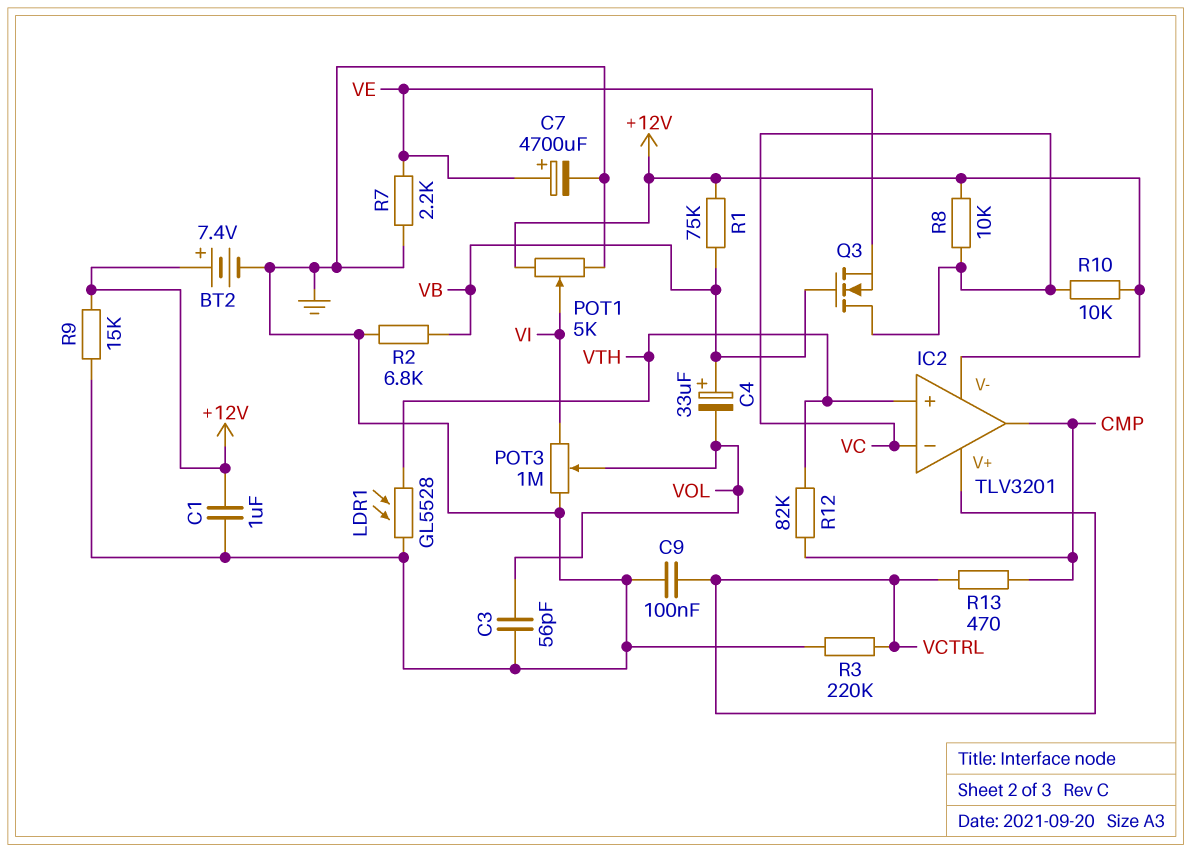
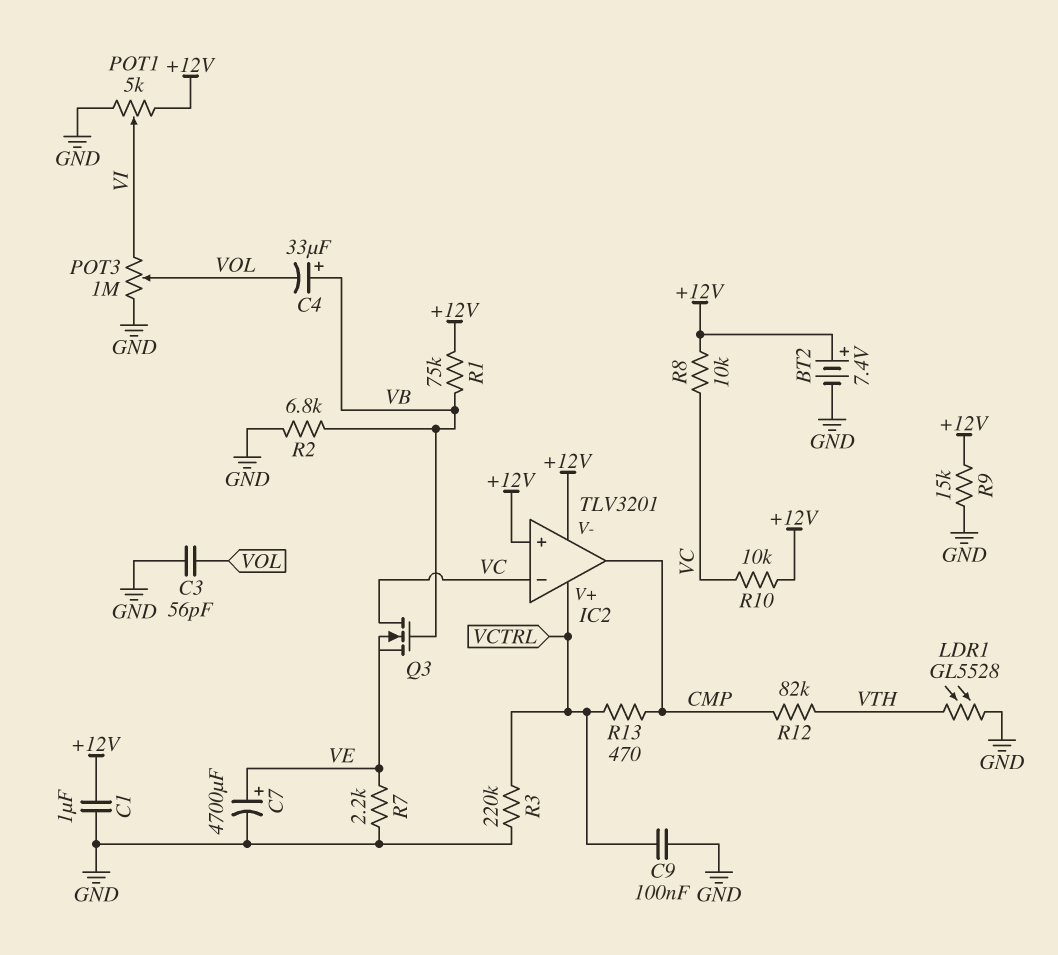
IC2 pin in+: VTH -> +12V

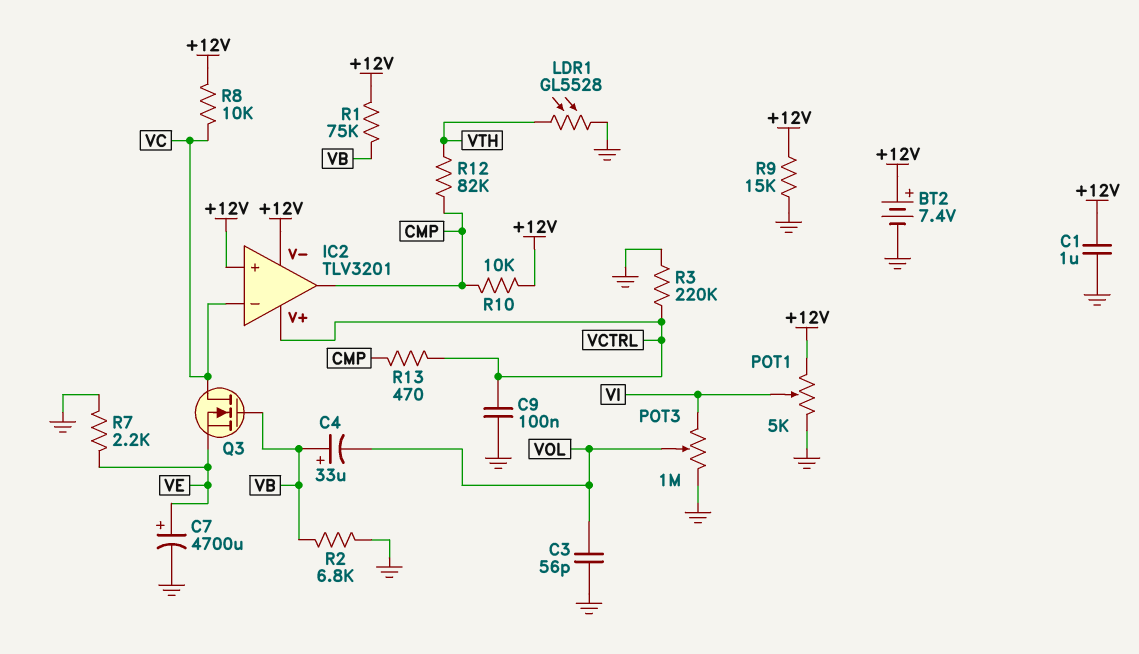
R10: 10k (+12V, VC) -> 10k (+12V, CMP)

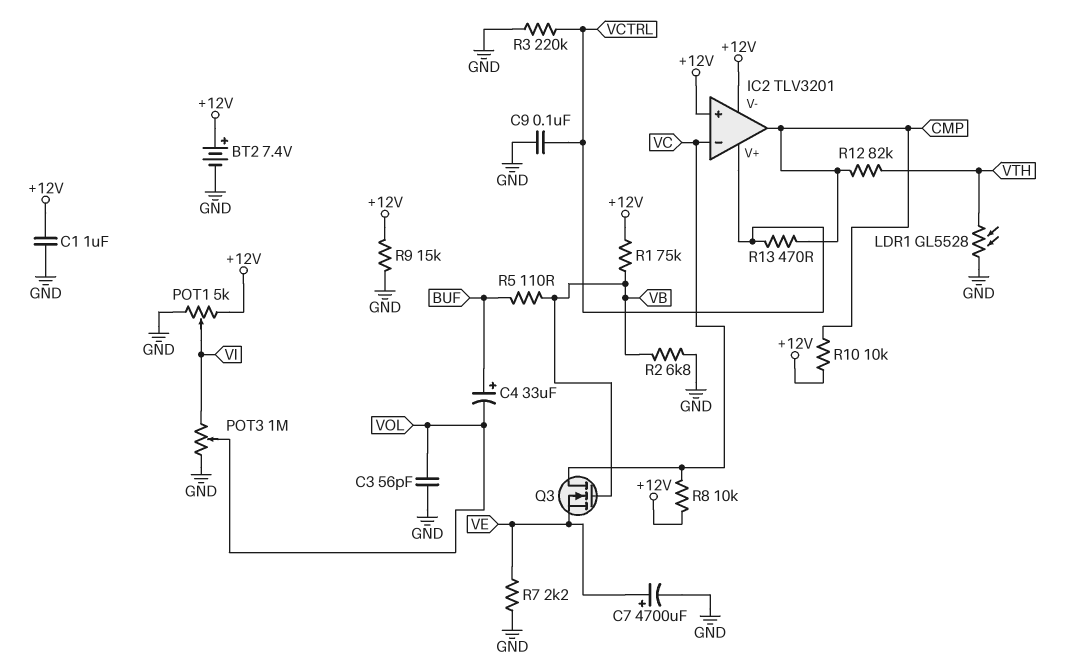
C4: 33uF (plus VB, minus VOL) -> 33uF (plus BUF, minus VOL)
R5: none -> 110 (BUF, VB)

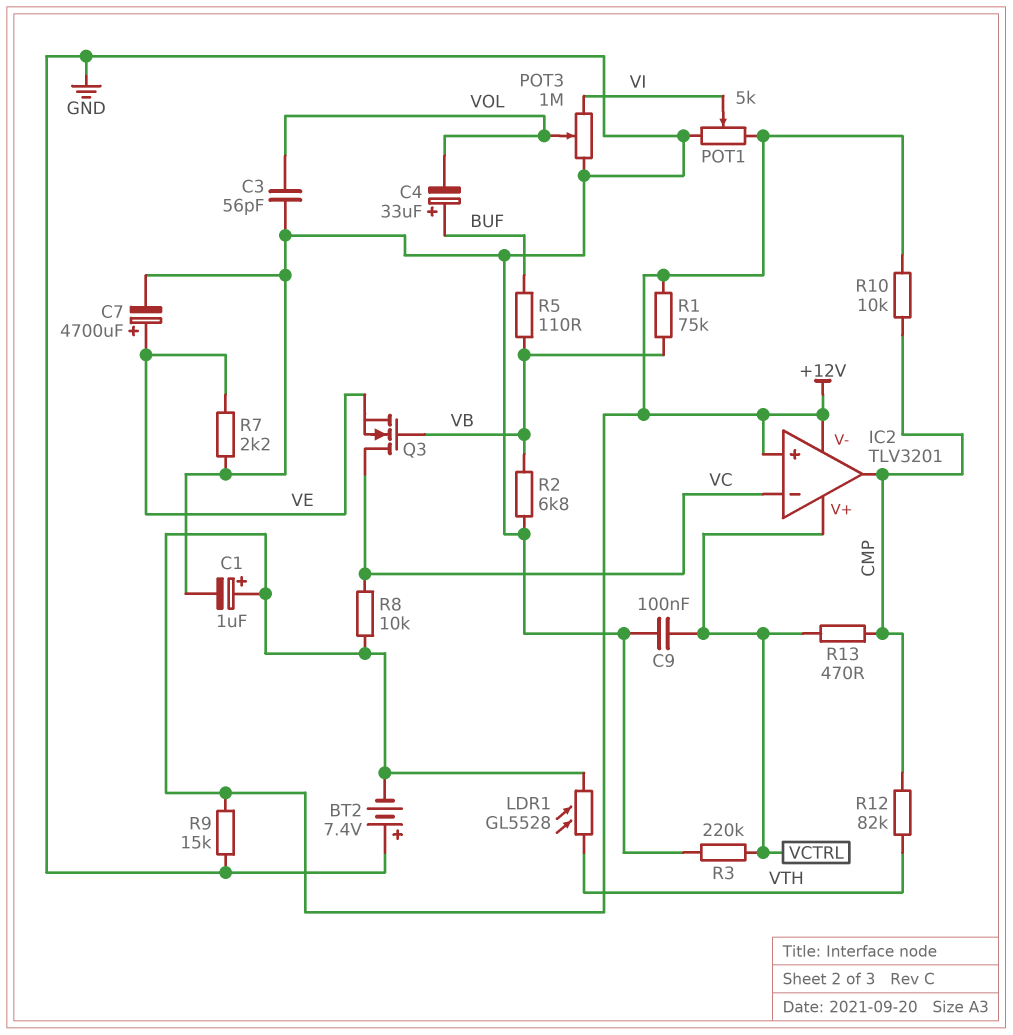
BT2: 7.4V (plus +12V, minus GND) -> 7.4V (plus GND, minus +12V)
C1: 1uF (+12V, GND) -> 1uF (plus +12V, minus GND)
LDR1: GL5528 (GND, VTH) -> GL5528 (+12V, VTH)

